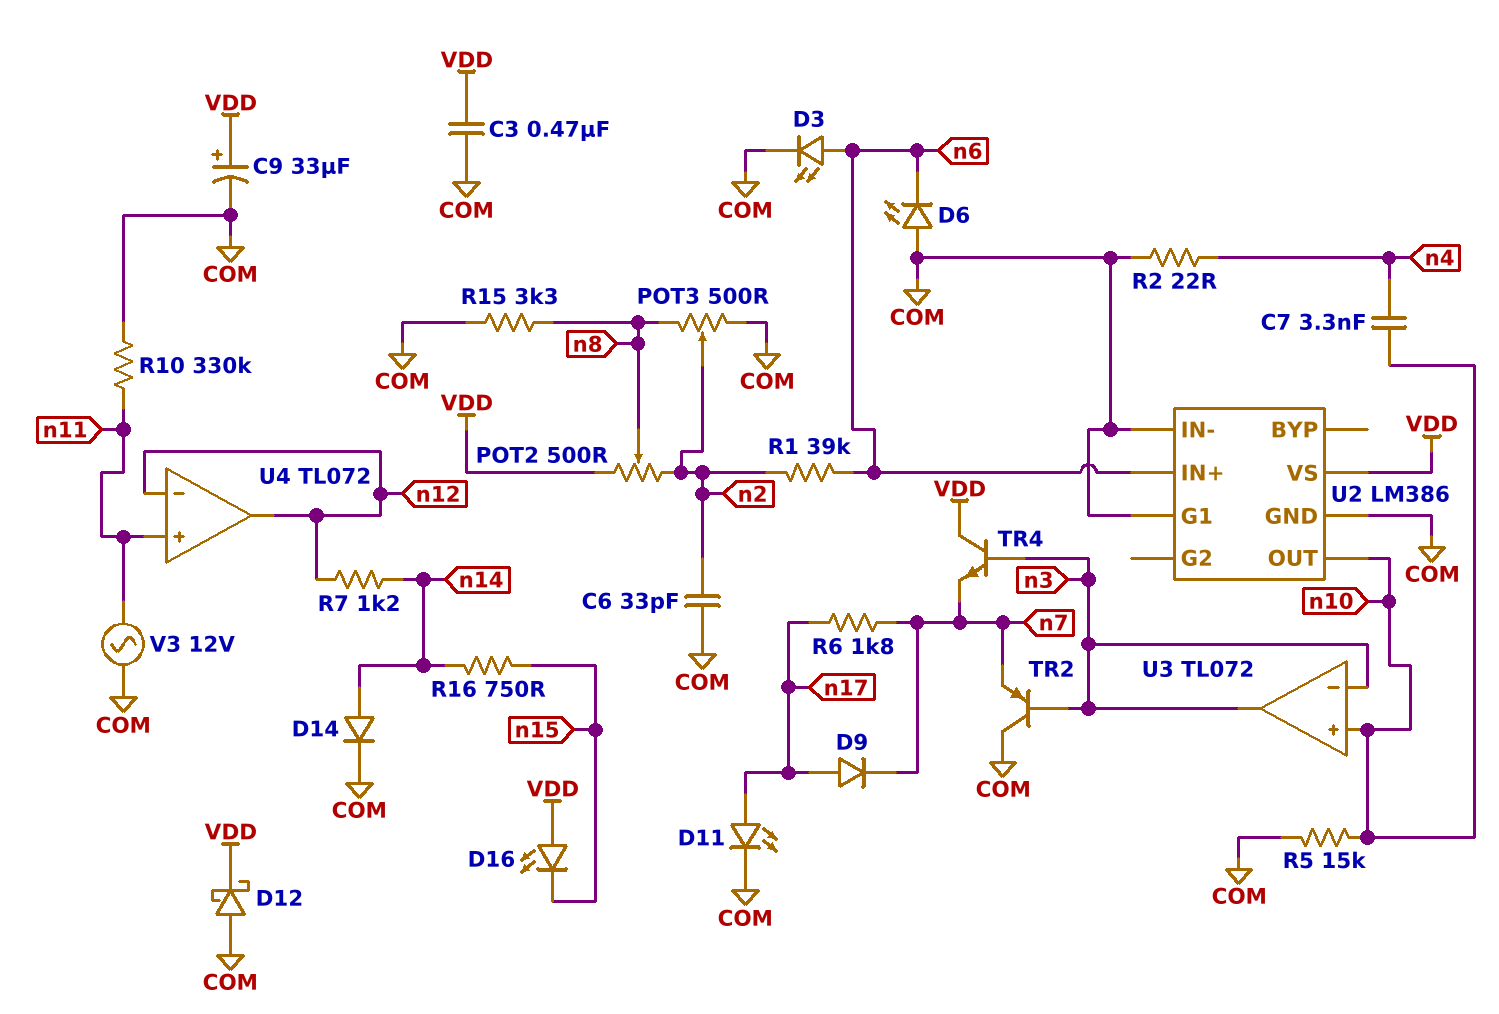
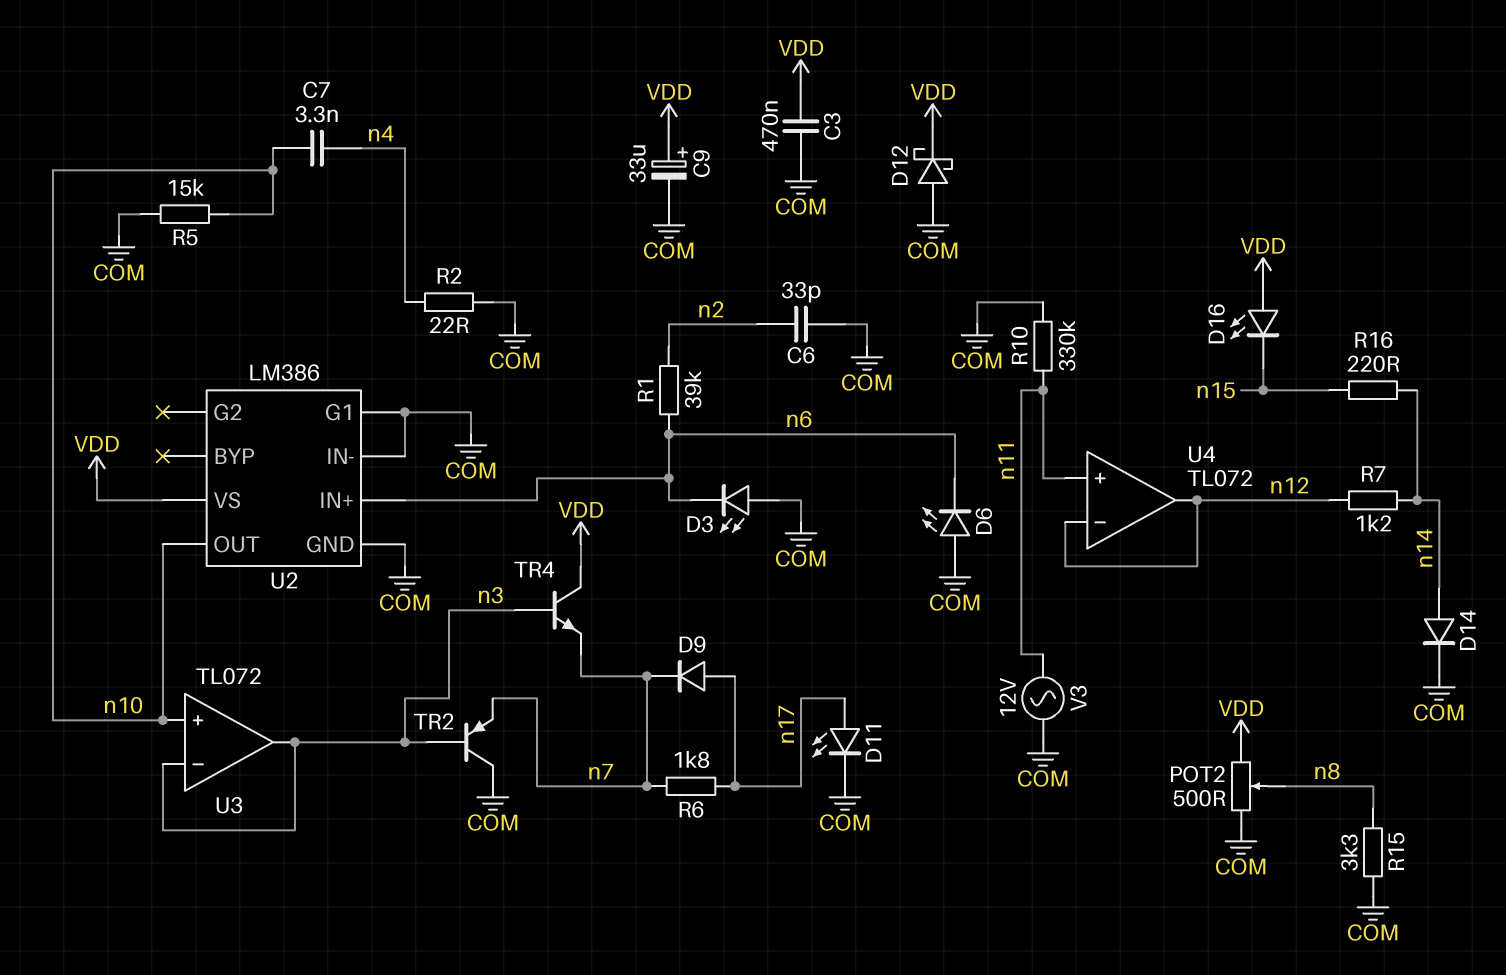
D3: LED (A n6, K COM) -> LED (A COM, K n6)
POT2: 500 (VDD, n2, wiper n8) -> 500 (COM, VDD, wiper n8)
POT3: 500 (COM, n8, wiper n2) -> none
R16: 750 (n14, n15) -> 220 (n14, n15)

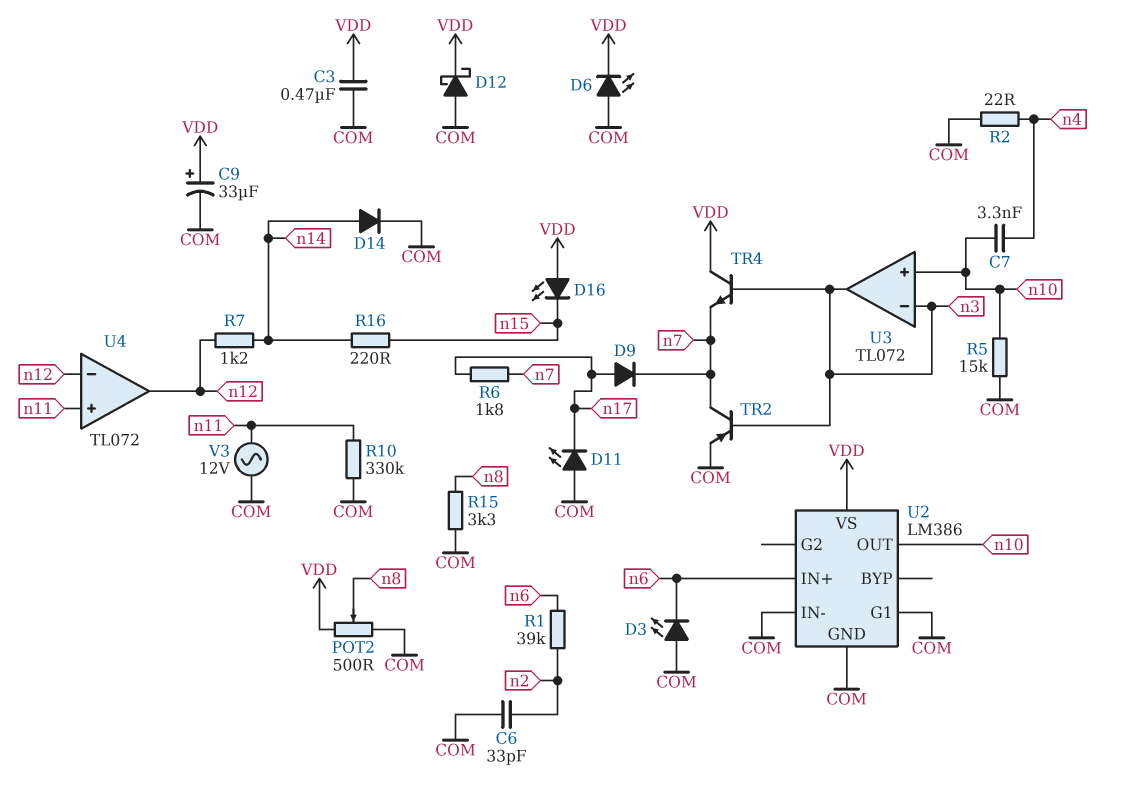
D6: LED (A COM, K n6) -> LED (A COM, K VDD)
D11: LED (A n17, K COM) -> LED (A COM, K n17)
TR2: PNP (B n3, C COM, E n7) -> PNP (B n3, C n7, E COM)

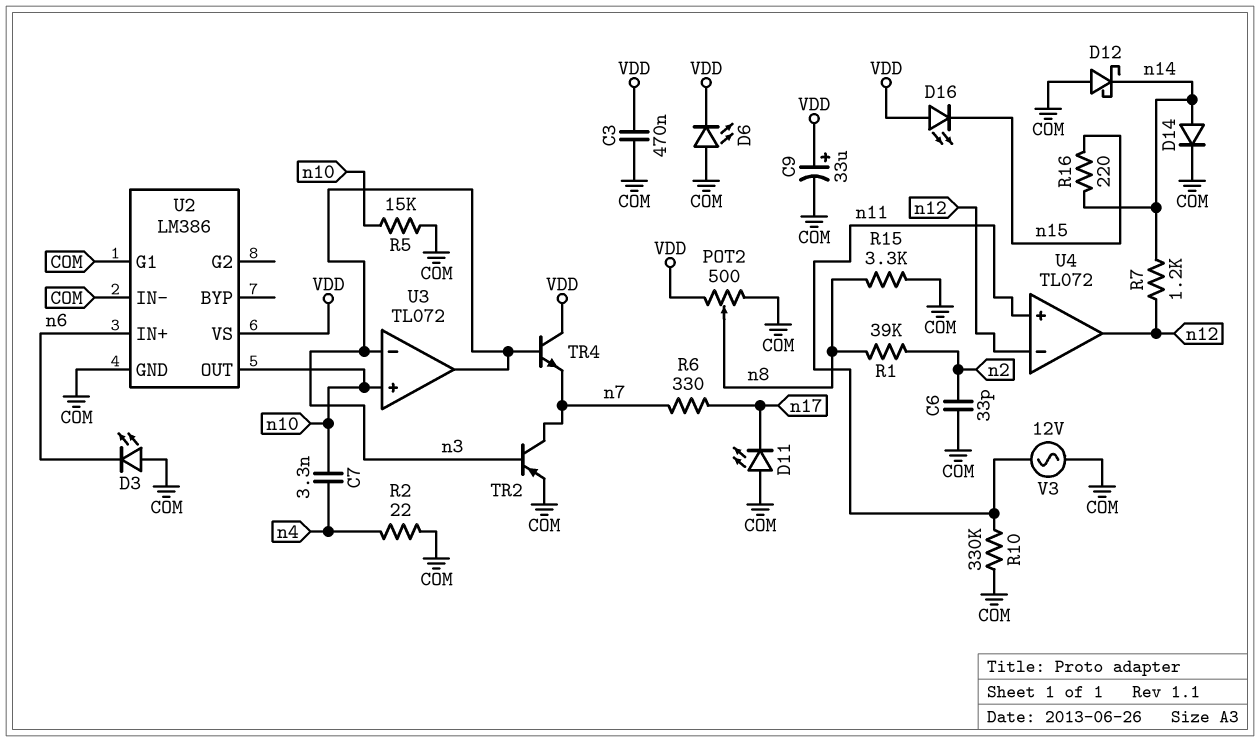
D9: diode (A n17, K n7) -> none
D12: schottky (A COM, K VDD) -> schottky (A COM, K n14)
R1: 39k (n2, n6) -> 39k (n2, n8)
R6: 1.8k (n7, n17) -> 330 (n7, n17)

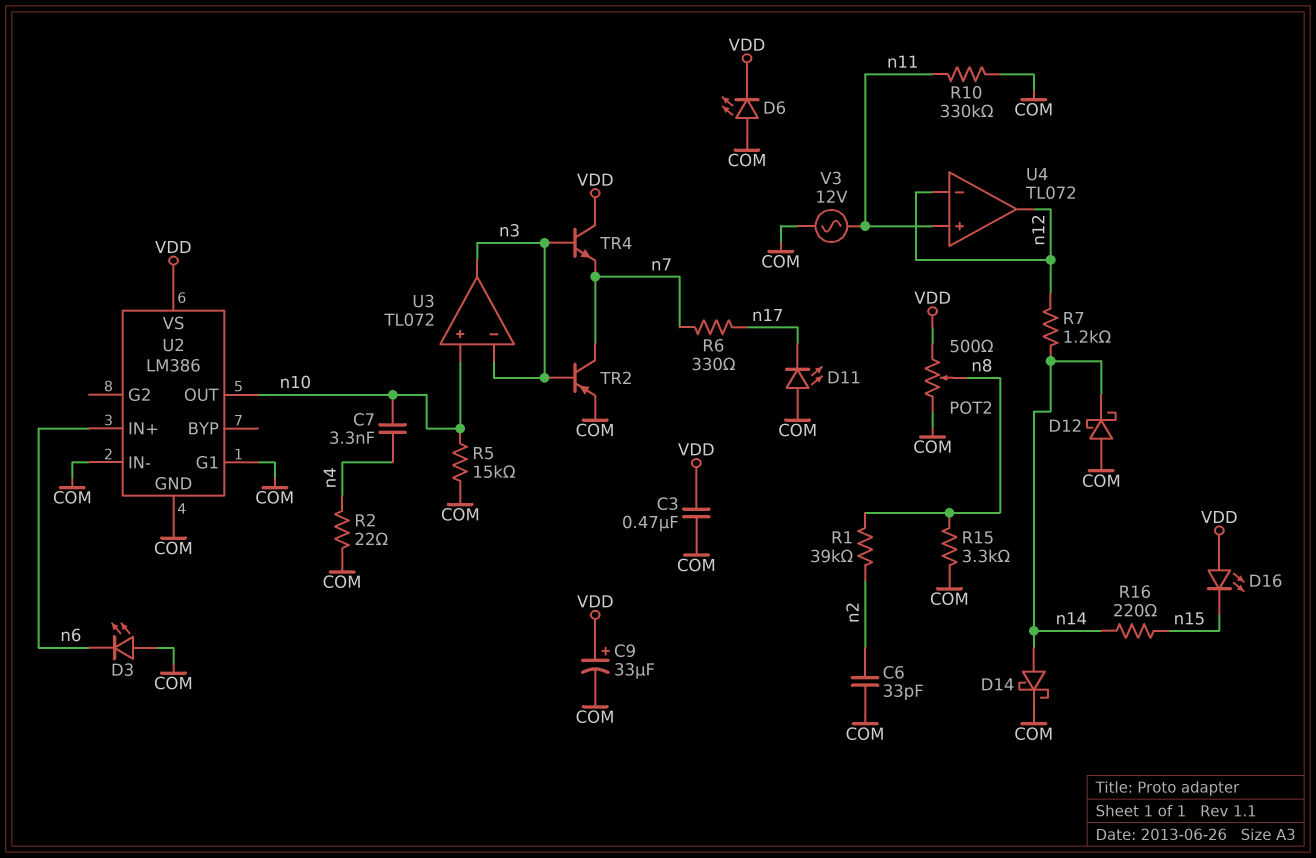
D14: diode (A n14, K COM) -> schottky (A n14, K COM)

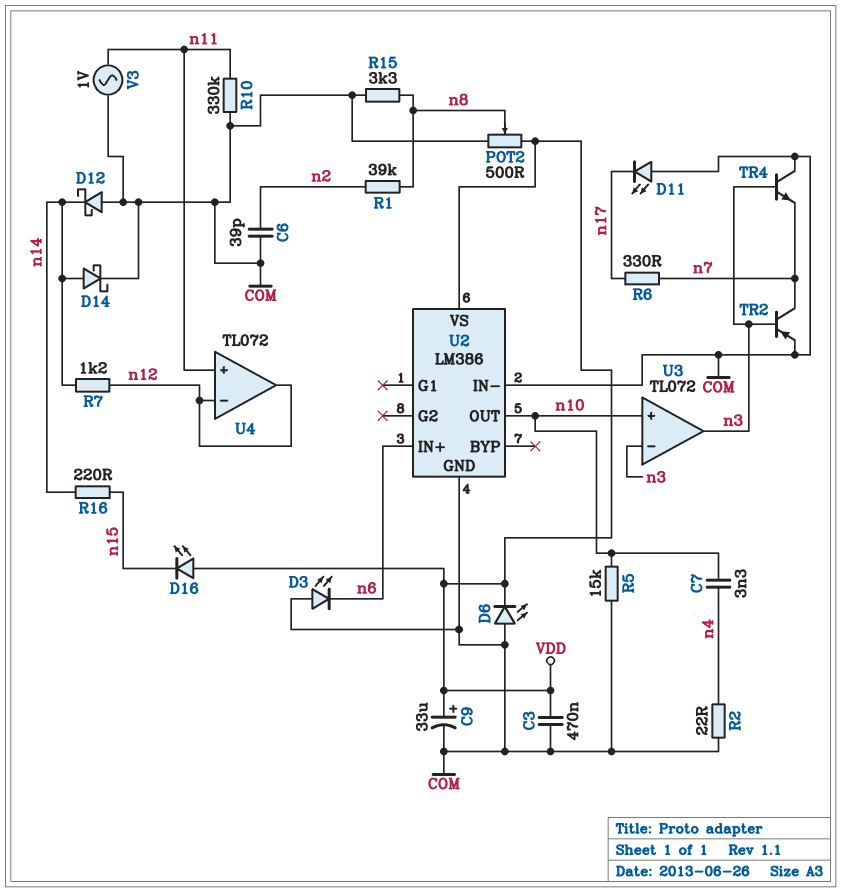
C6: 33pF (COM, n2) -> 39pF (COM, n2)
TR4: NPN (B n3, C VDD, E n7) -> NPN (B n3, C COM, E n7)
U2 pin G1: COM -> none
V3: AC 12V (COM, n11) -> AC 1V (COM, n11)

